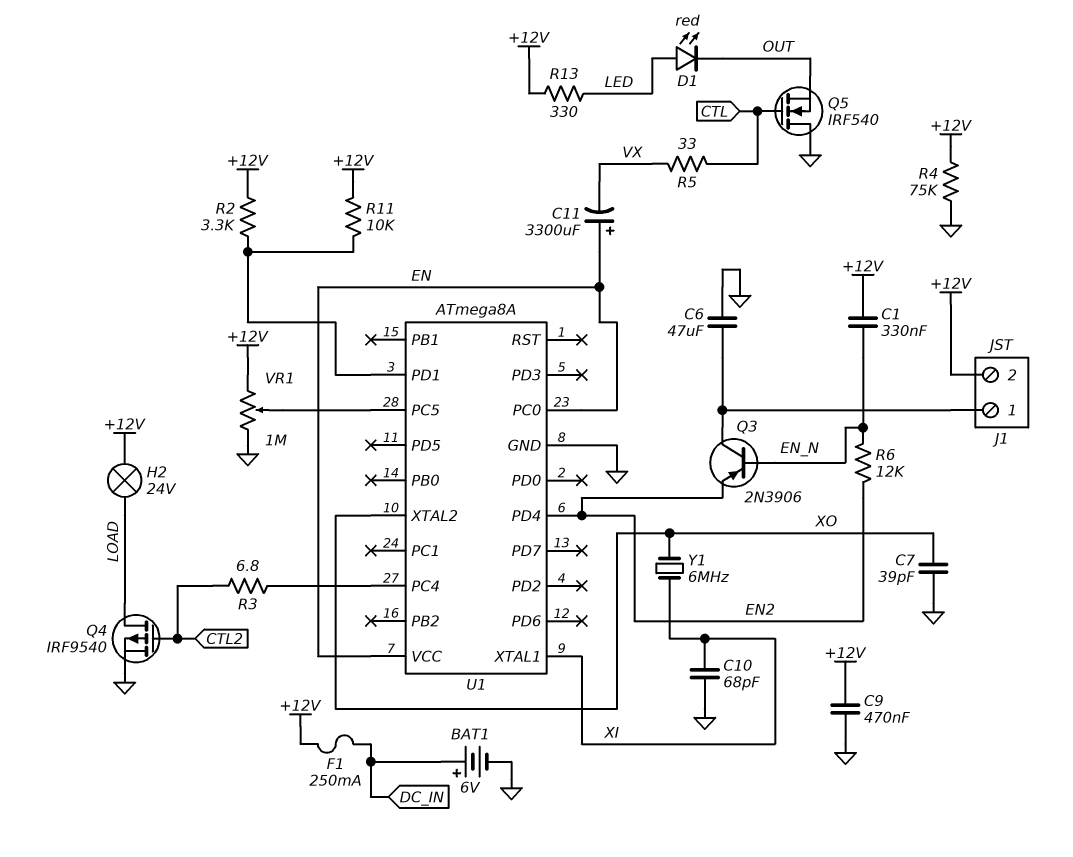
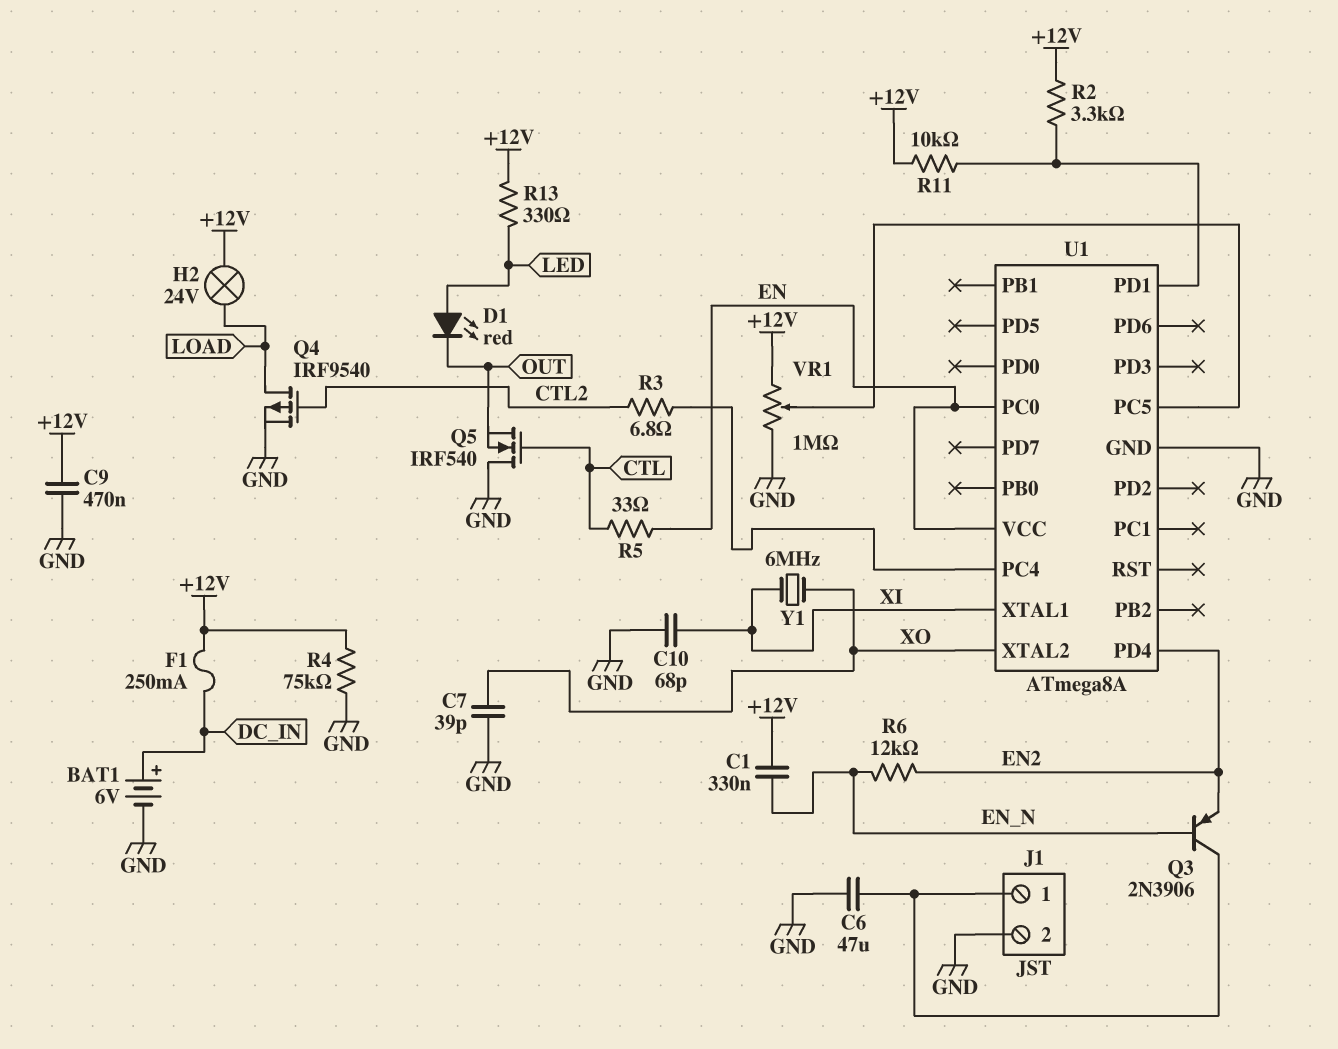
C11: 3300uF (plus EN, minus VX) -> none
J1 pin 2: +12V -> GND
R5: 33 (CTL, VX) -> 33 (CTL, EN)

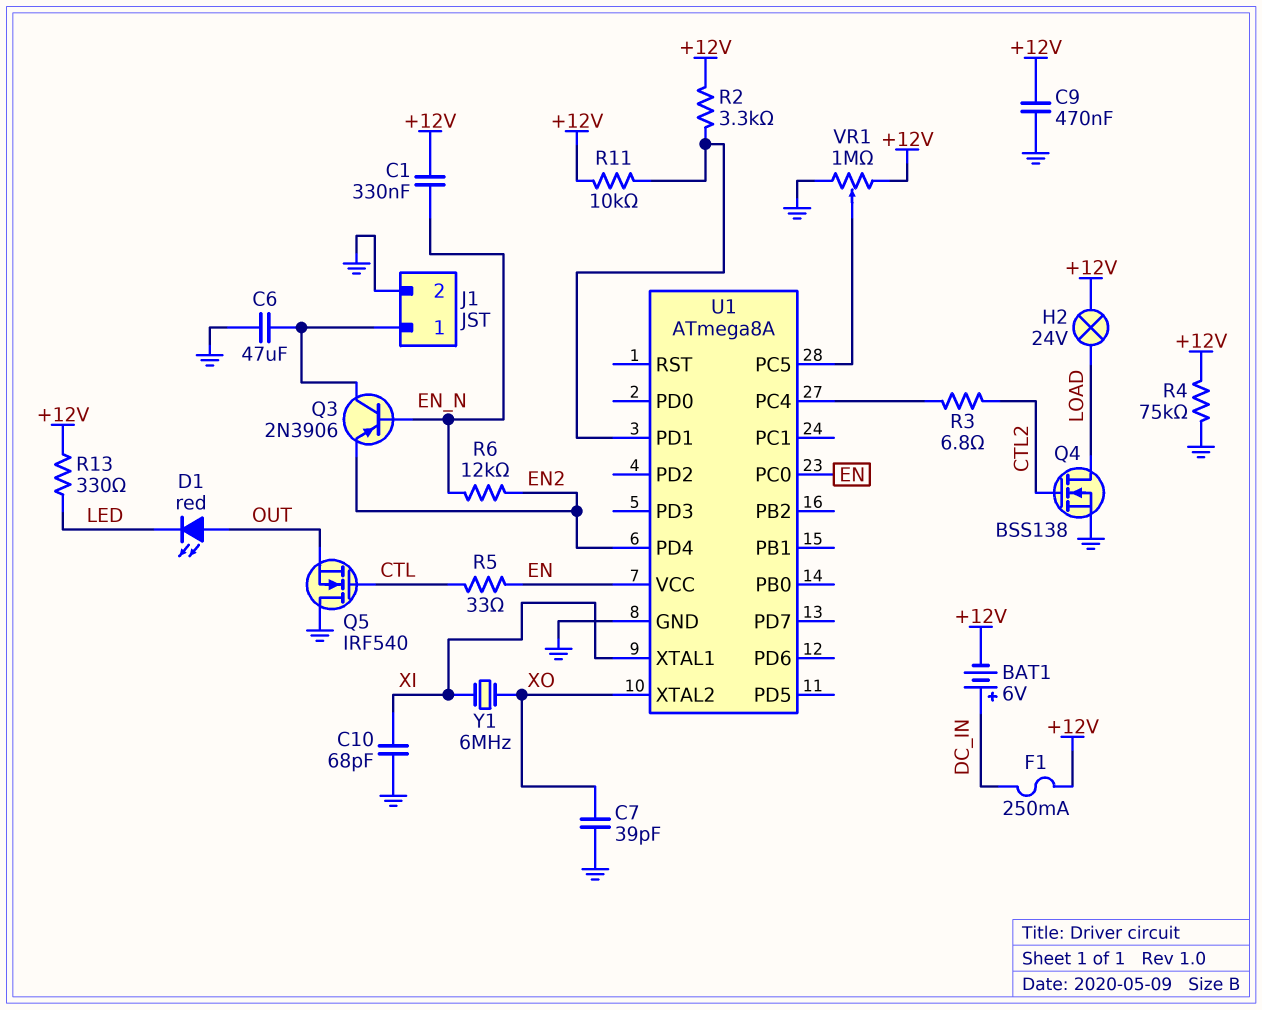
BAT1: 6V (plus DC_IN, minus GND) -> 6V (plus DC_IN, minus +12V)
D1: LED red (A LED, K OUT) -> LED red (A OUT, K LED)
Q4: PMOS IRF9540 (G CTL2, D LOAD, S GND) -> NMOS BSS138 (G CTL2, D LOAD, S GND)

